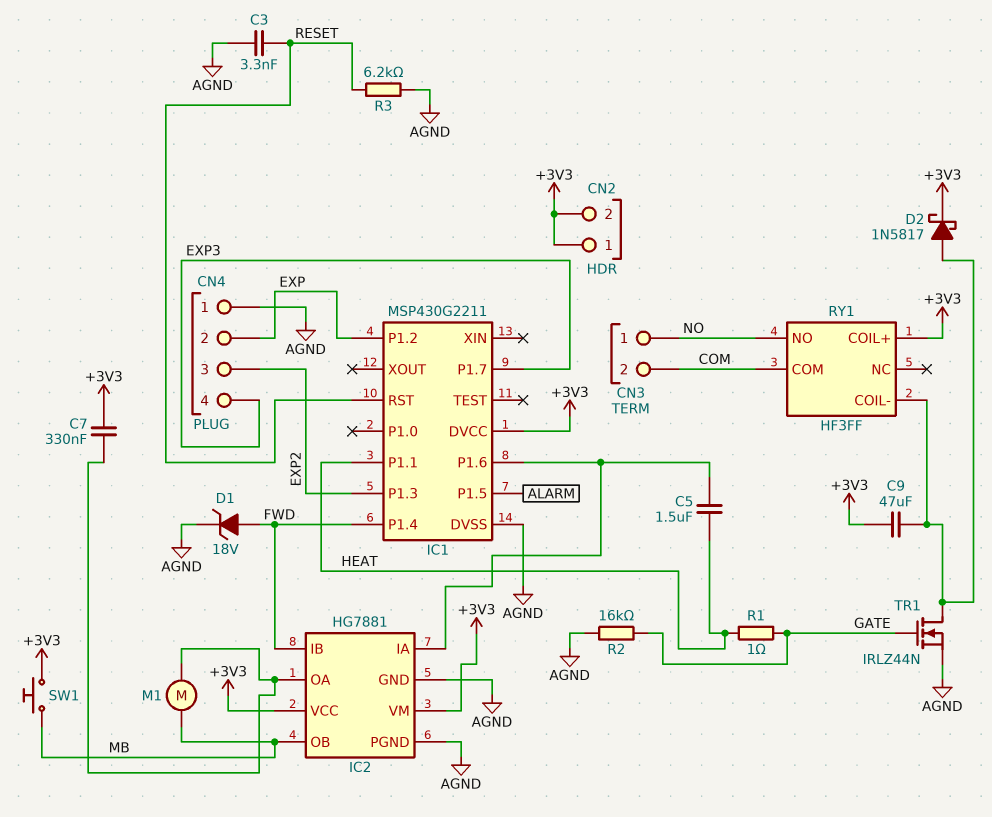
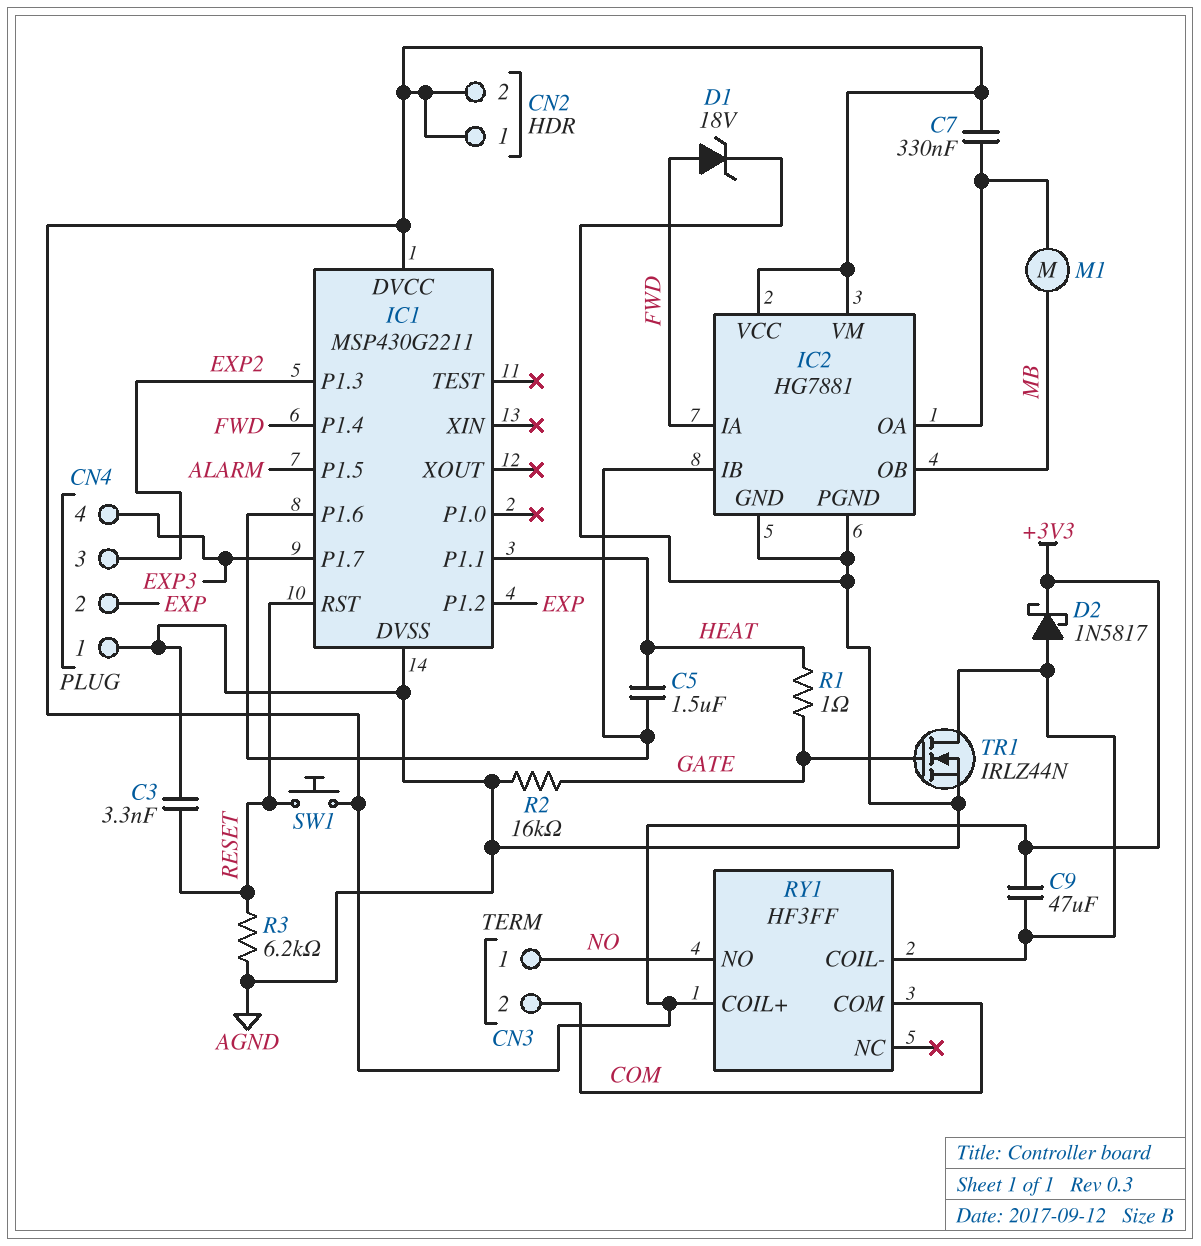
IC2 pin IA: IC1/P1.6 -> FWD
IC2 pin IB: FWD -> IC1/P1.6
SW1: button (+3V3, MB) -> button (+3V3, RESET)

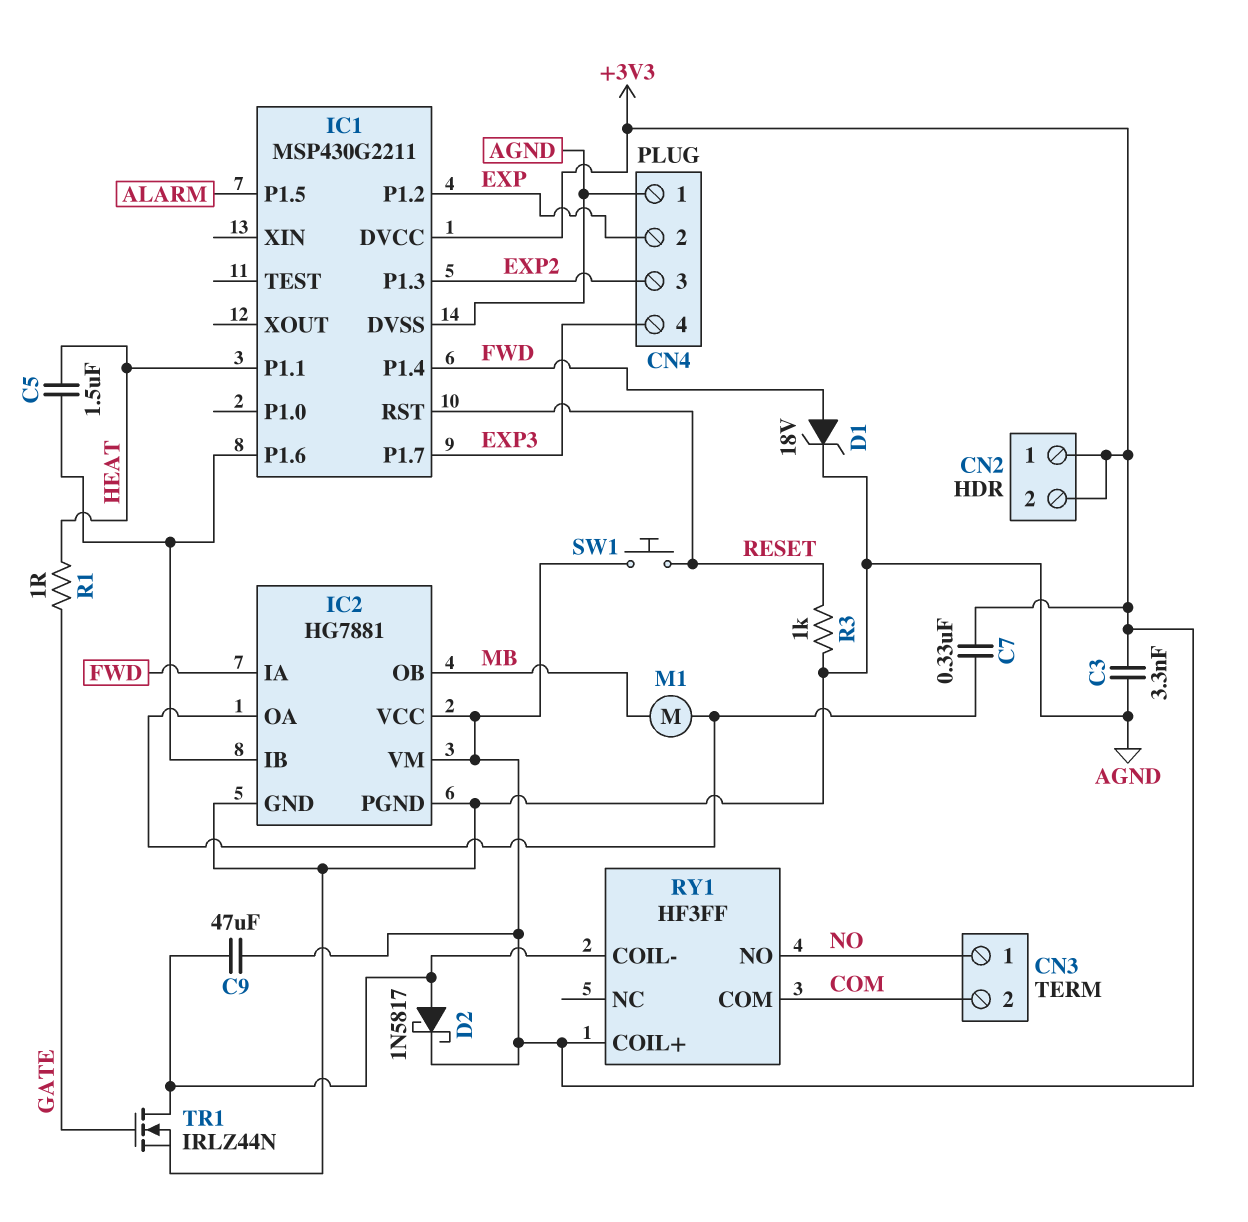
C3: 3.3nF (AGND, RESET) -> 3.3nF (+3V3, AGND)
R2: 16k (AGND, GATE) -> none
R3: 6.2k (AGND, RESET) -> 1k (AGND, RESET)

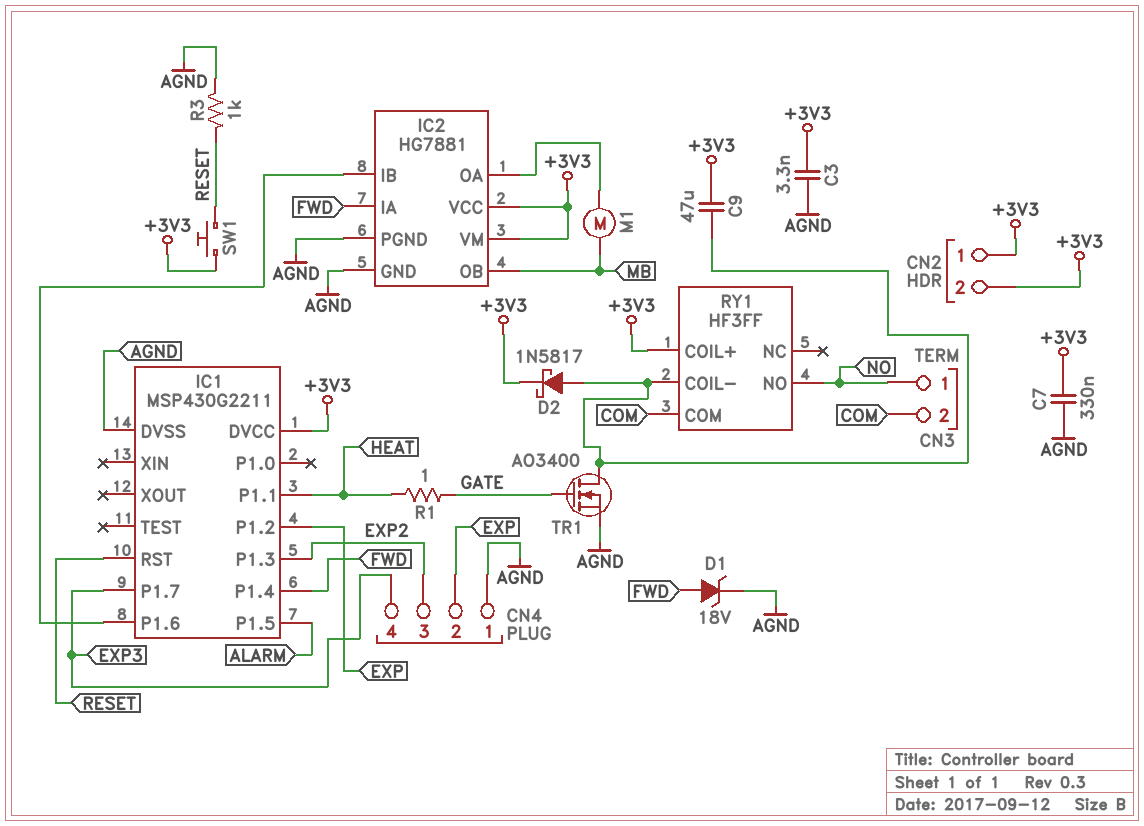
C5: 1.5uF (HEAT, IC1/P1.6) -> none
C7: 330nF (+3V3, IC2/OA) -> 330nF (+3V3, AGND)
TR1: NMOS IRLZ44N (G GATE, D RY1/COIL-, S AGND) -> NMOS AO3400 (G GATE, D RY1/COIL-, S AGND)

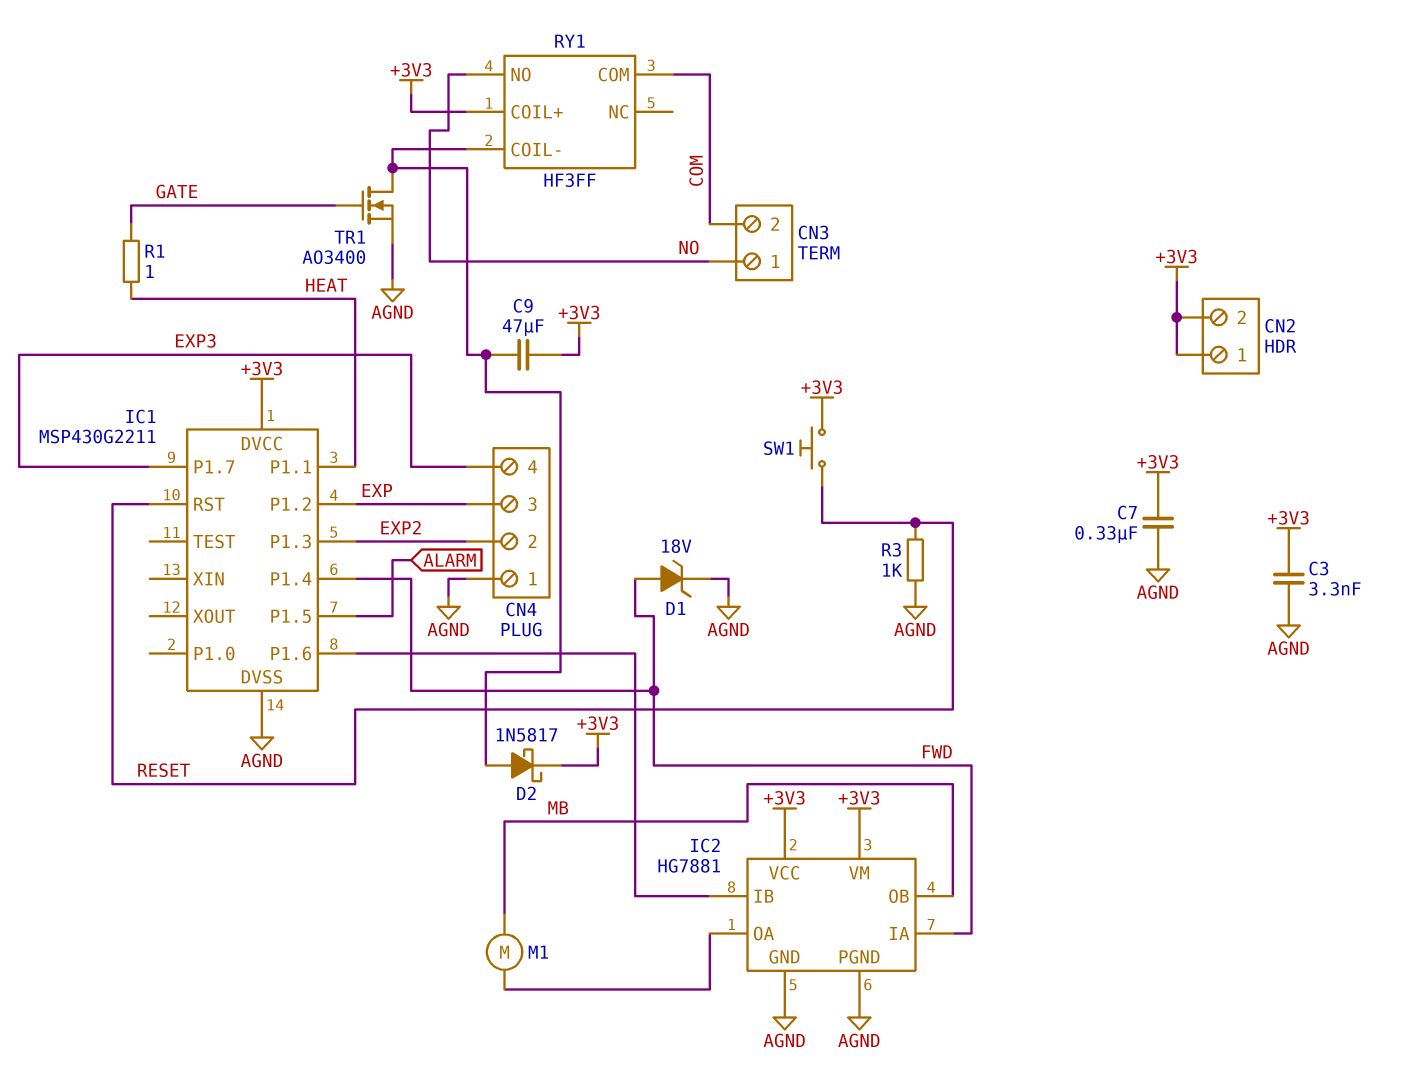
CN4 pin 2: EXP -> EXP2
CN4 pin 3: EXP2 -> EXP

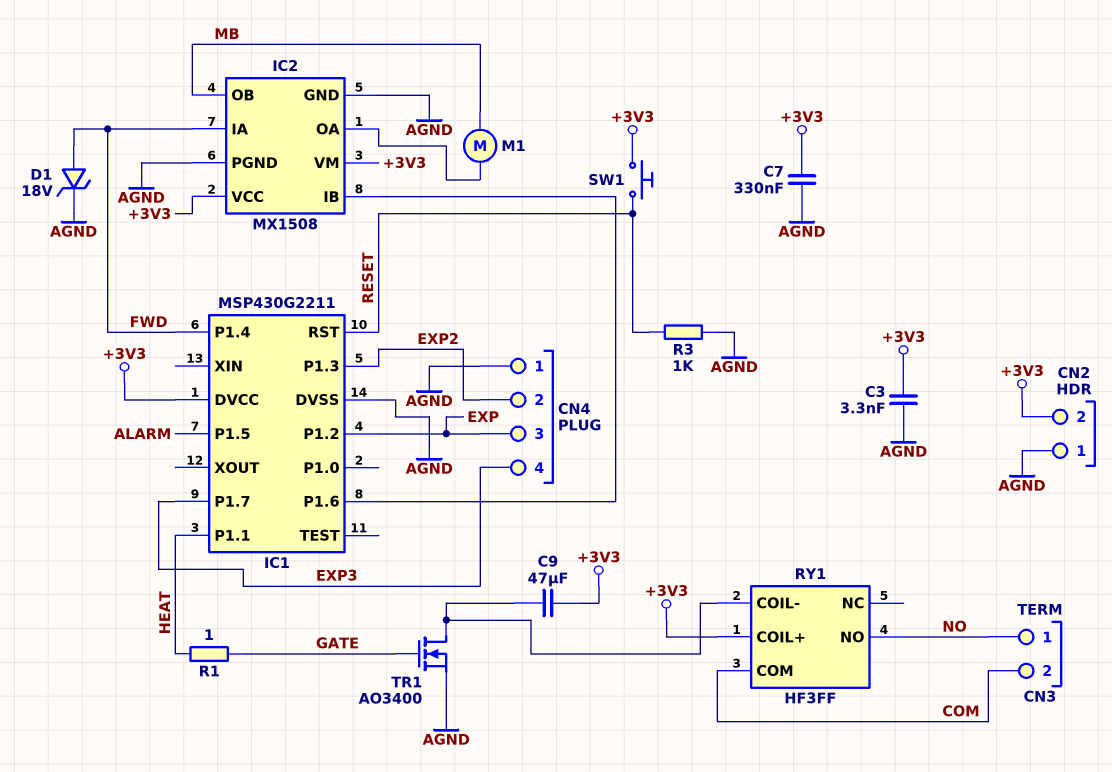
CN2 pin 1: +3V3 -> AGND
D2: schottky 1N5817 (A RY1/COIL-, K +3V3) -> none
IC2: HG7881 -> MX1508

